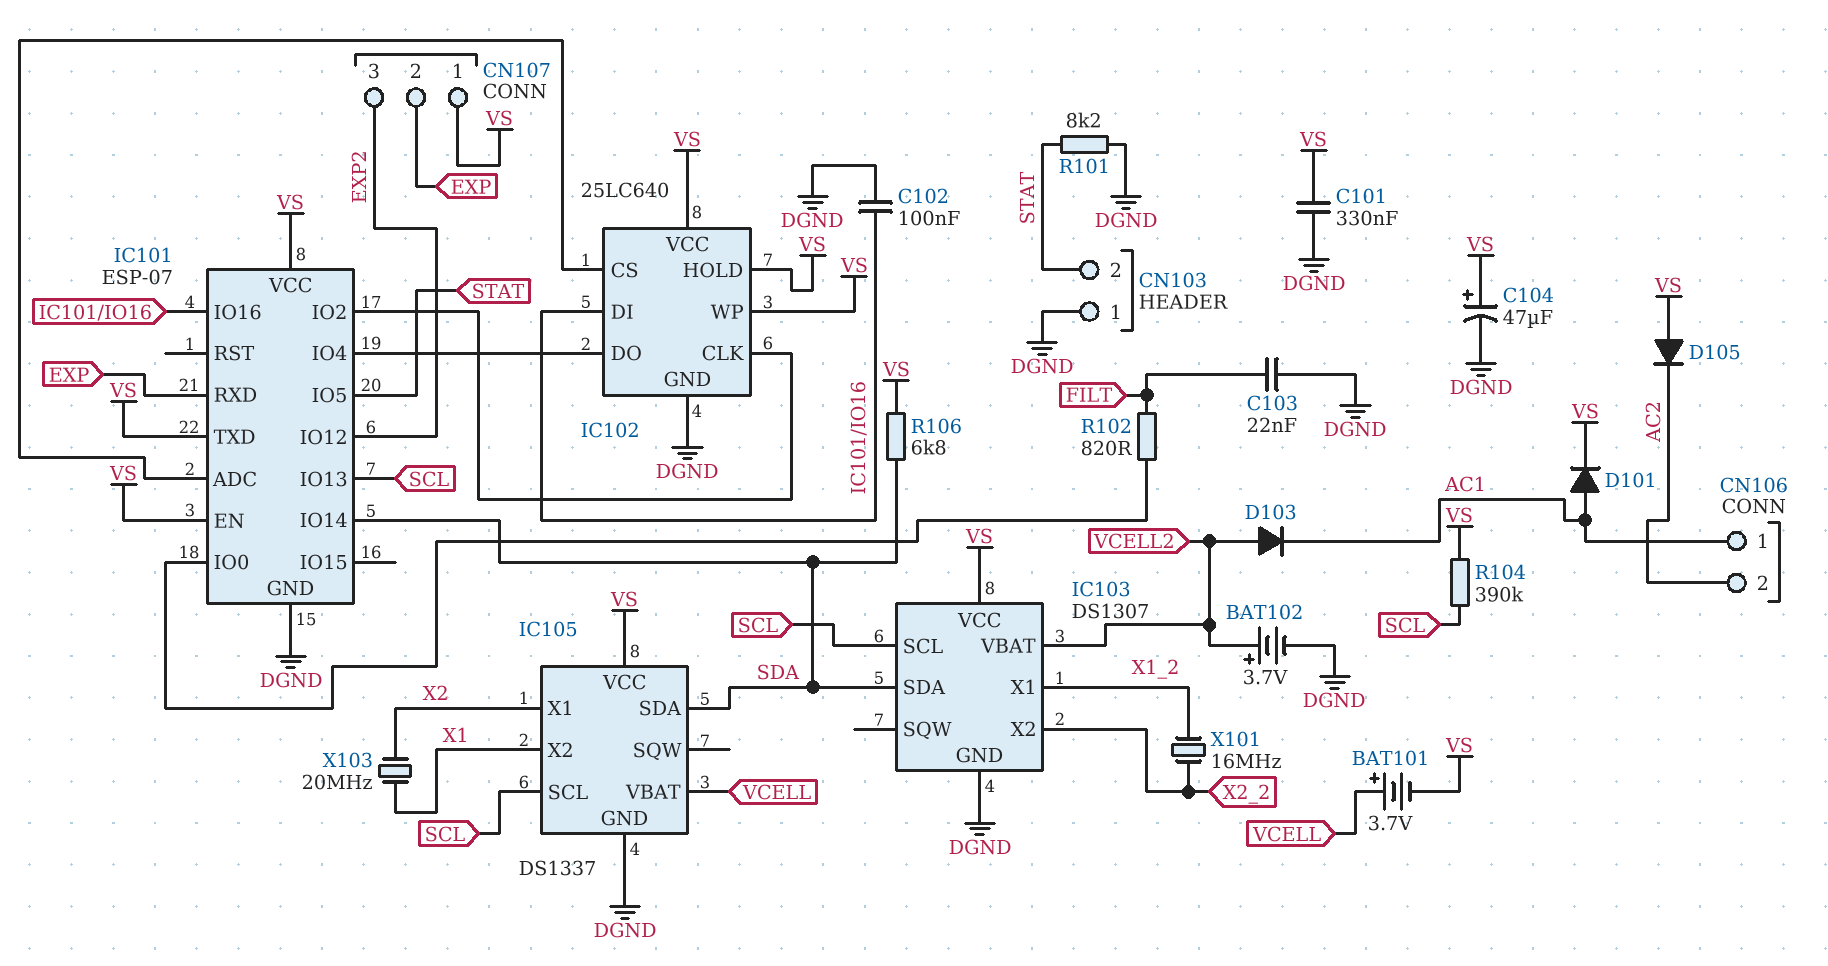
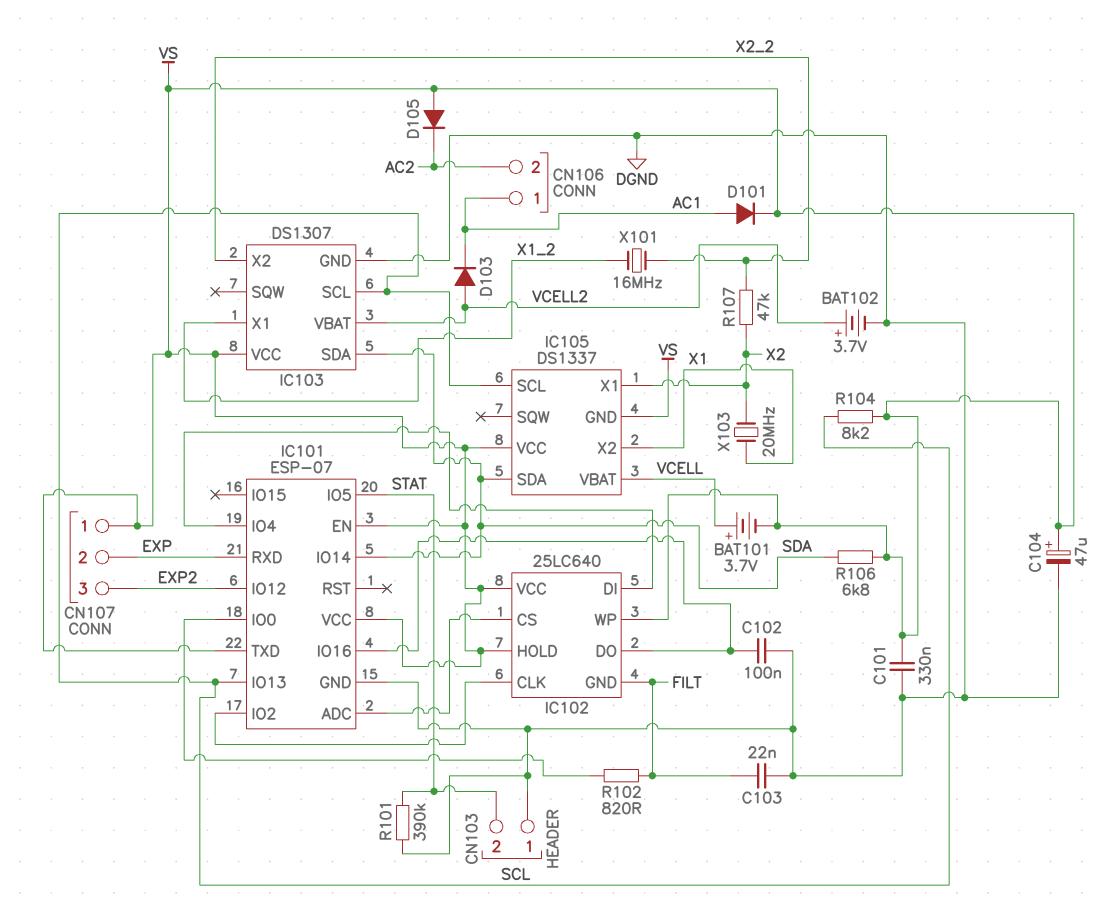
IC102 pin DI: IC101/IO16 -> IC101/IO4
IC102 pin DO: IC101/IO4 -> IC101/IO16
IC102 pin GND: DGND -> FILT
IC105 pin GND: DGND -> VS
R101: 8.2k (DGND, STAT) -> 390k (DGND, STAT)
R104: 390k (SCL, VS) -> 8.2k (SCL, VS)
R107: none -> 47k (X2, X2_2)

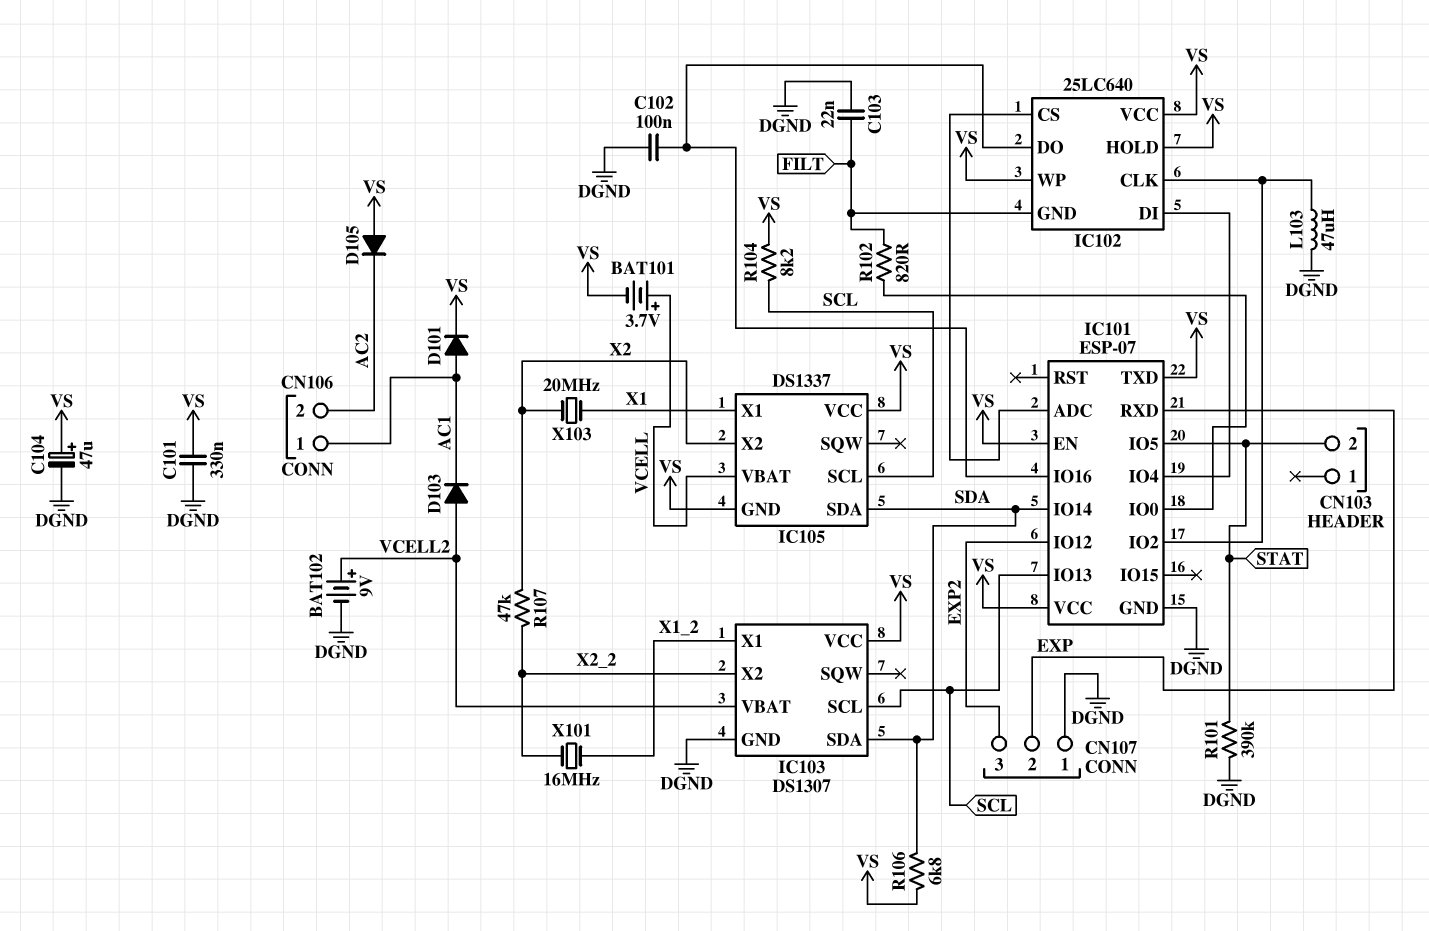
BAT102: 3.7V (plus VCELL2, minus DGND) -> 9V (plus VCELL2, minus DGND)
CN103 pin 1: DGND -> none
CN107 pin 1: VS -> DGND
IC105 pin X1: X2 -> X1
IC105 pin X2: X1 -> X2
L103: none -> 47uH (DGND, IC101/IO2)

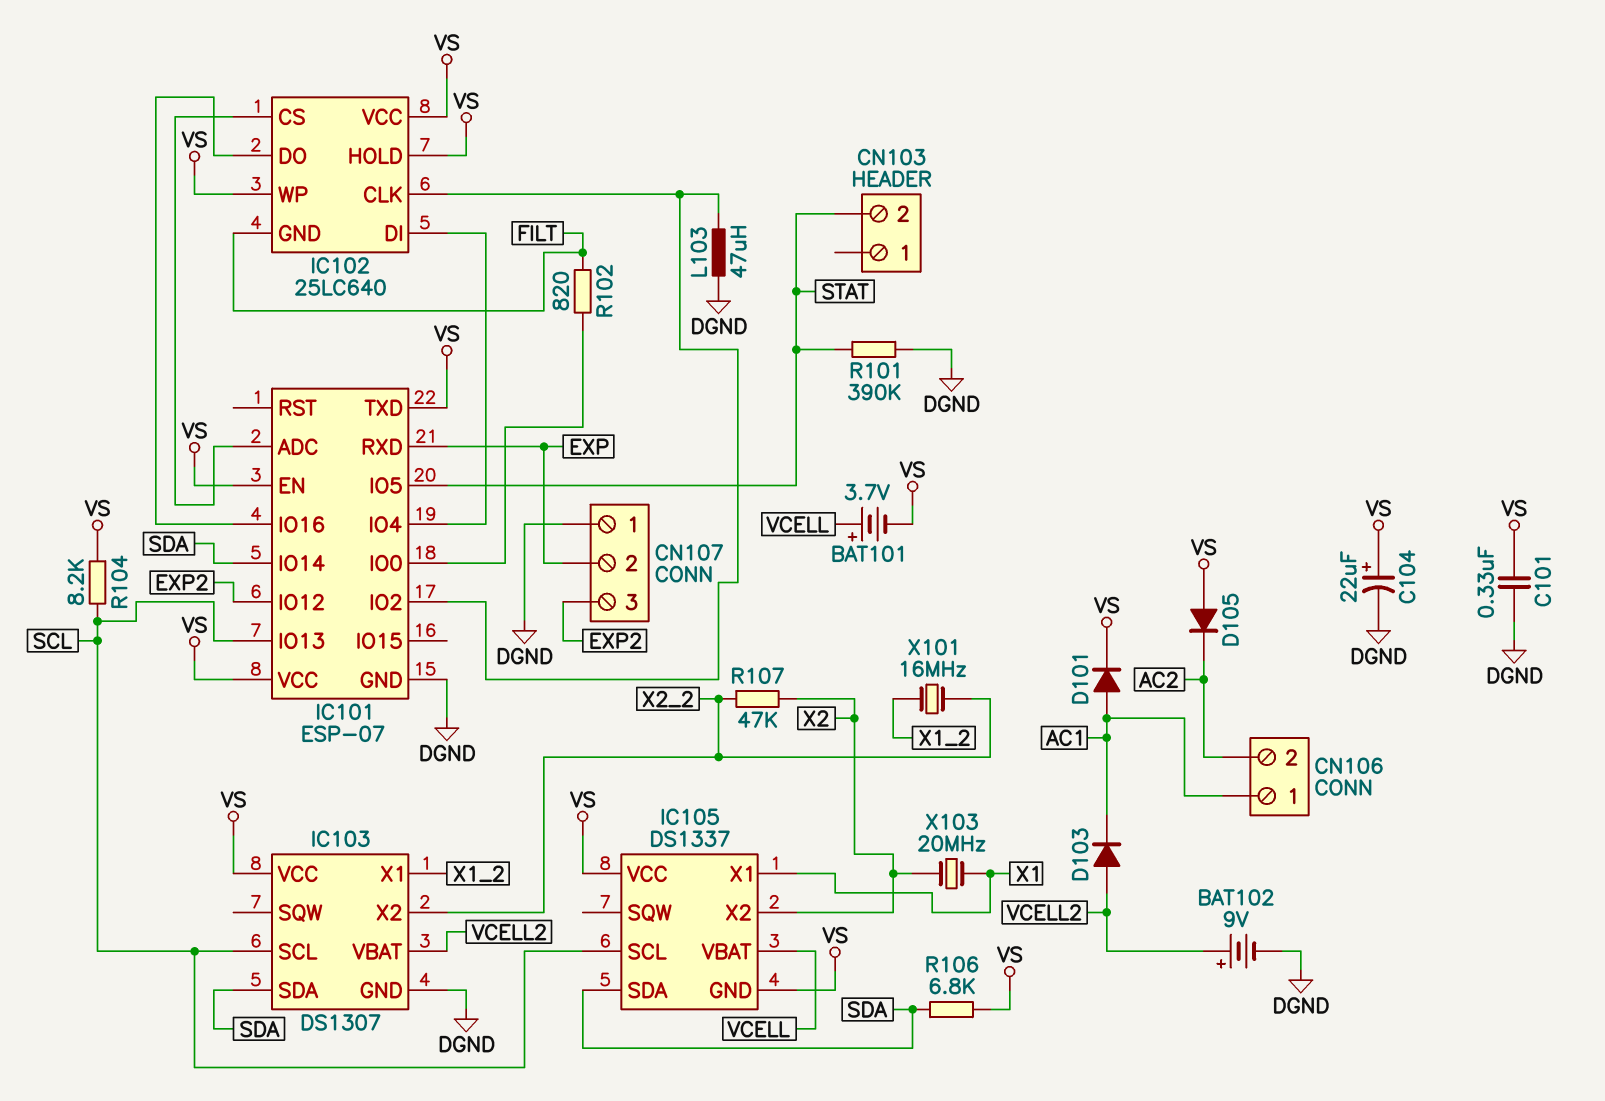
C102: 100nF (DGND, IC101/IO16) -> none
C103: 22nF (DGND, FILT) -> none
C104: 47uF (plus VS, minus DGND) -> 22uF (plus VS, minus DGND)

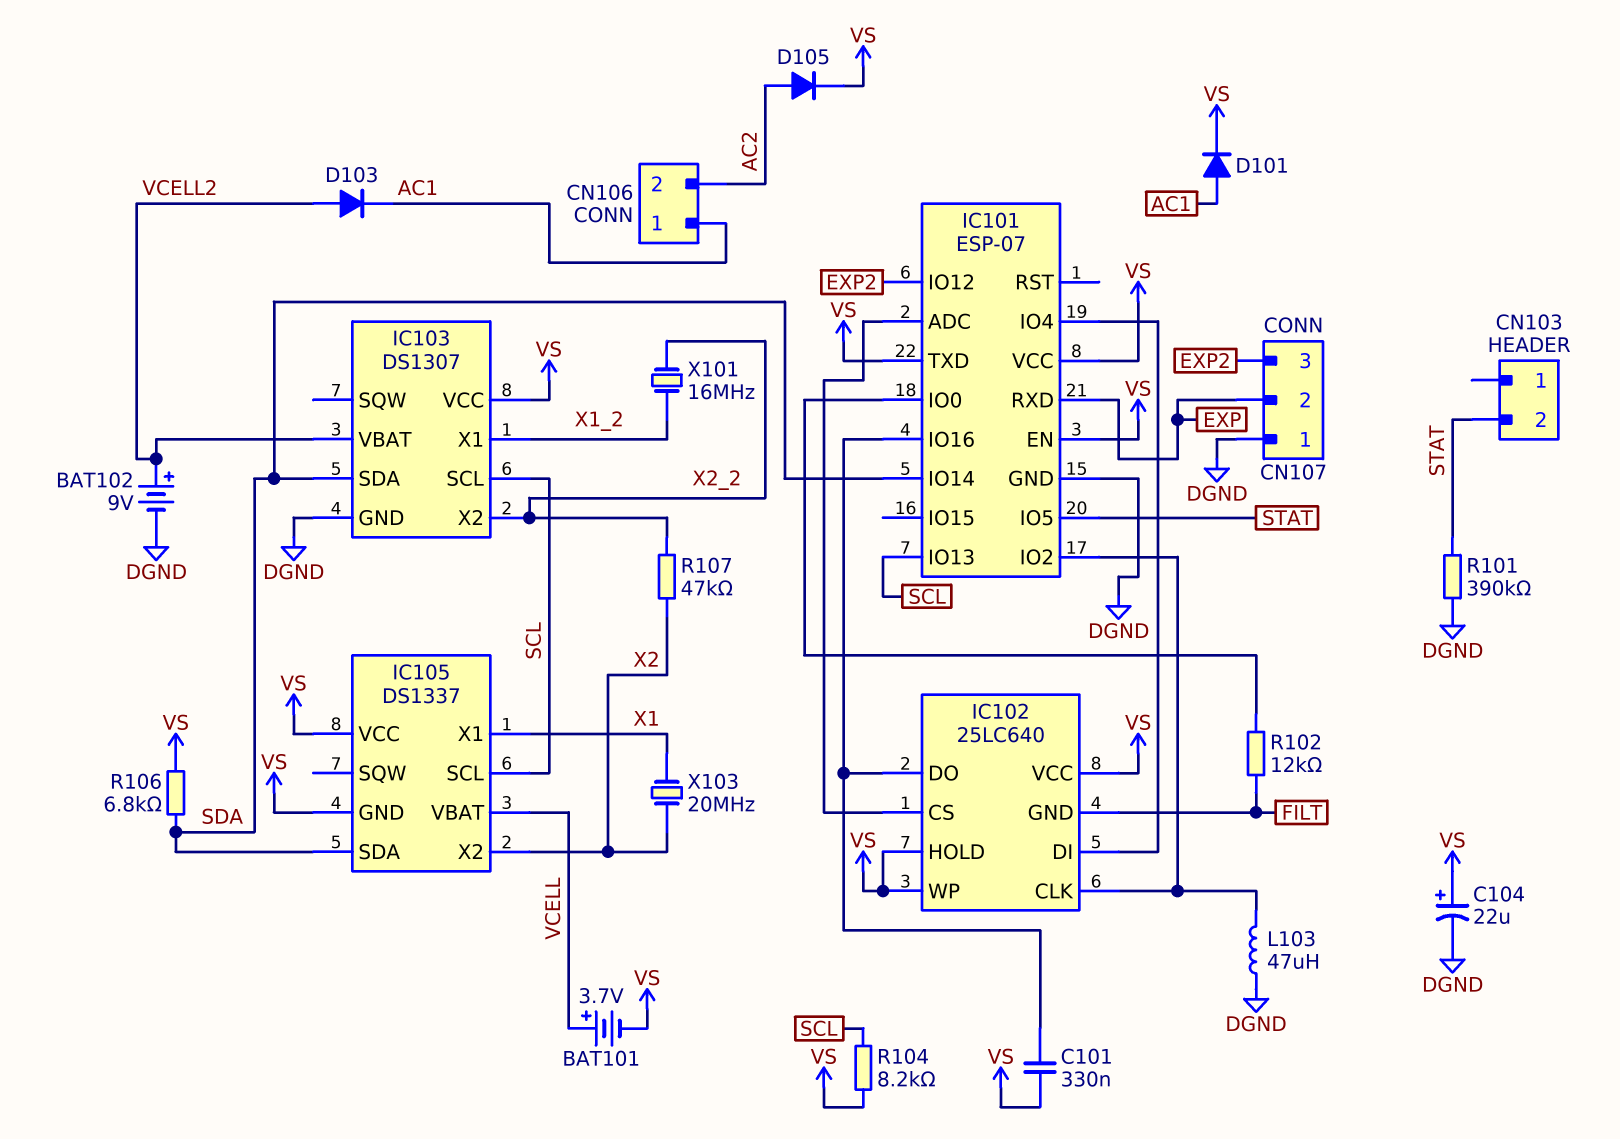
C101: 330nF (DGND, VS) -> 330nF (IC101/IO16, VS)
D105: diode (A VS, K AC2) -> diode (A AC2, K VS)
R102: 820 (FILT, IC101/IO0) -> 12k (FILT, IC101/IO0)

